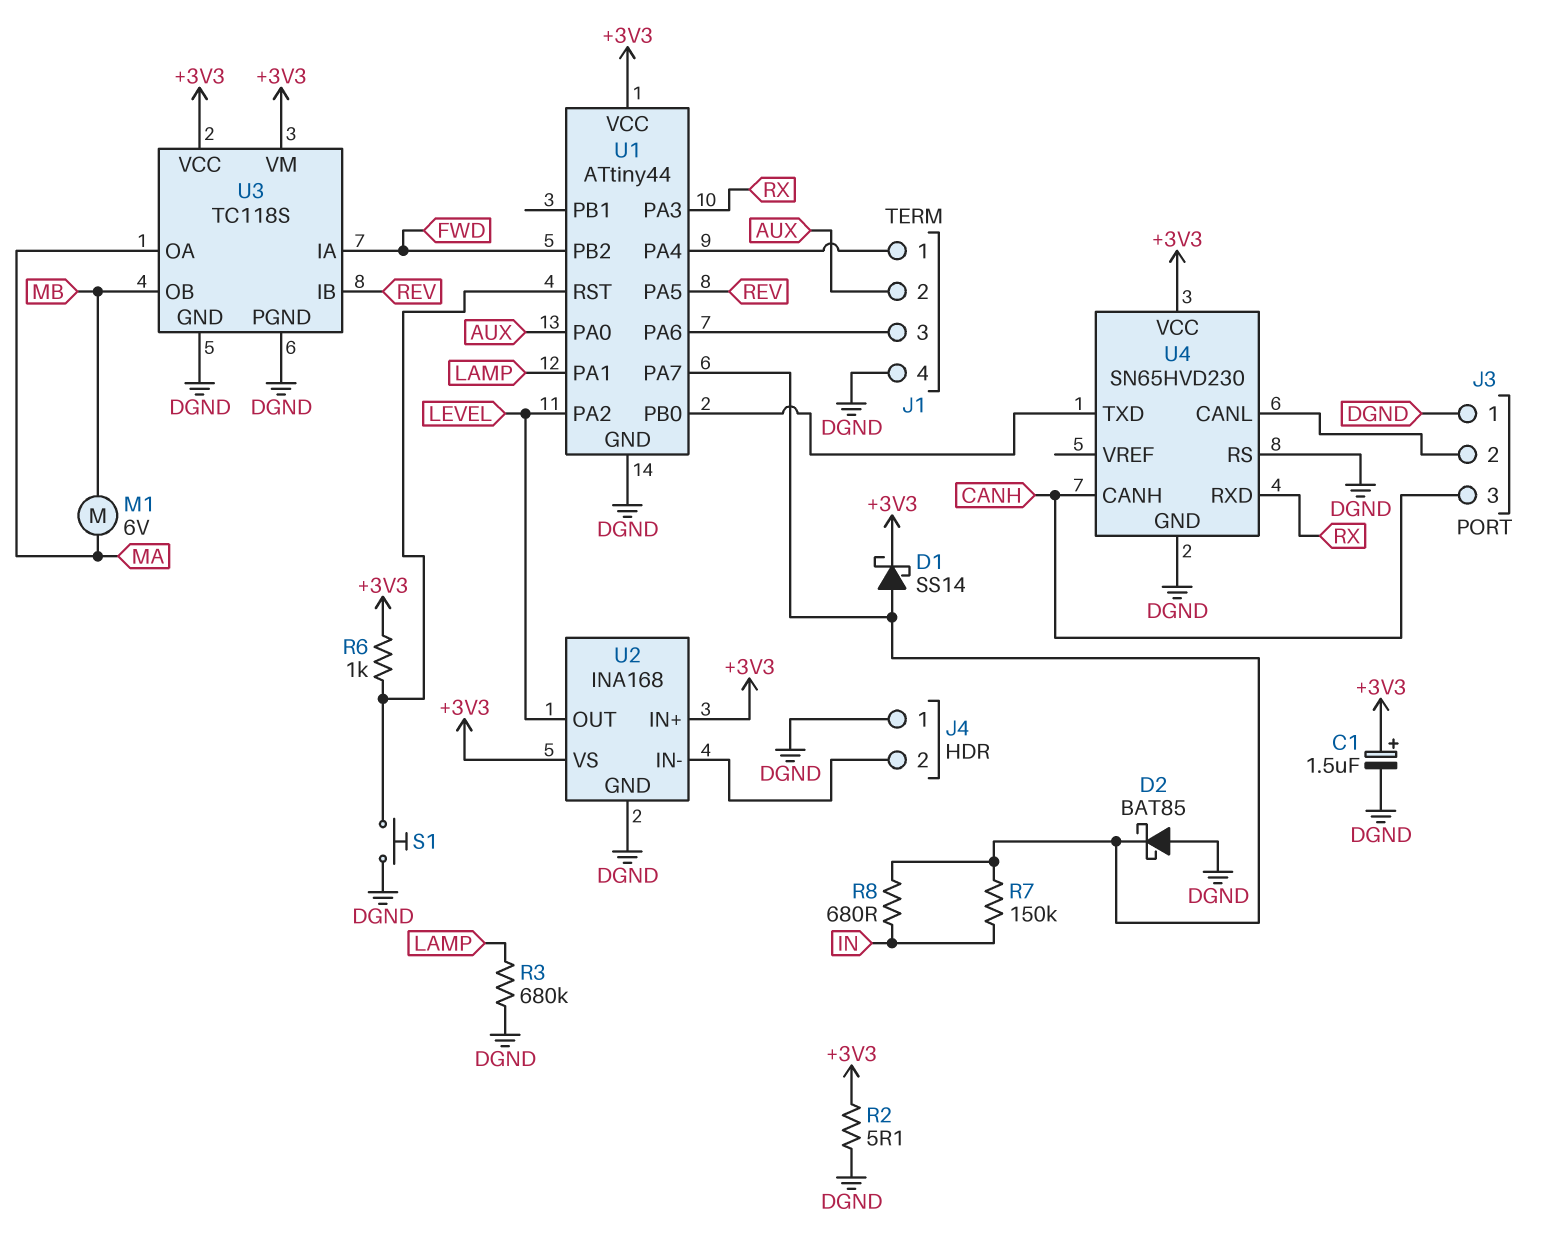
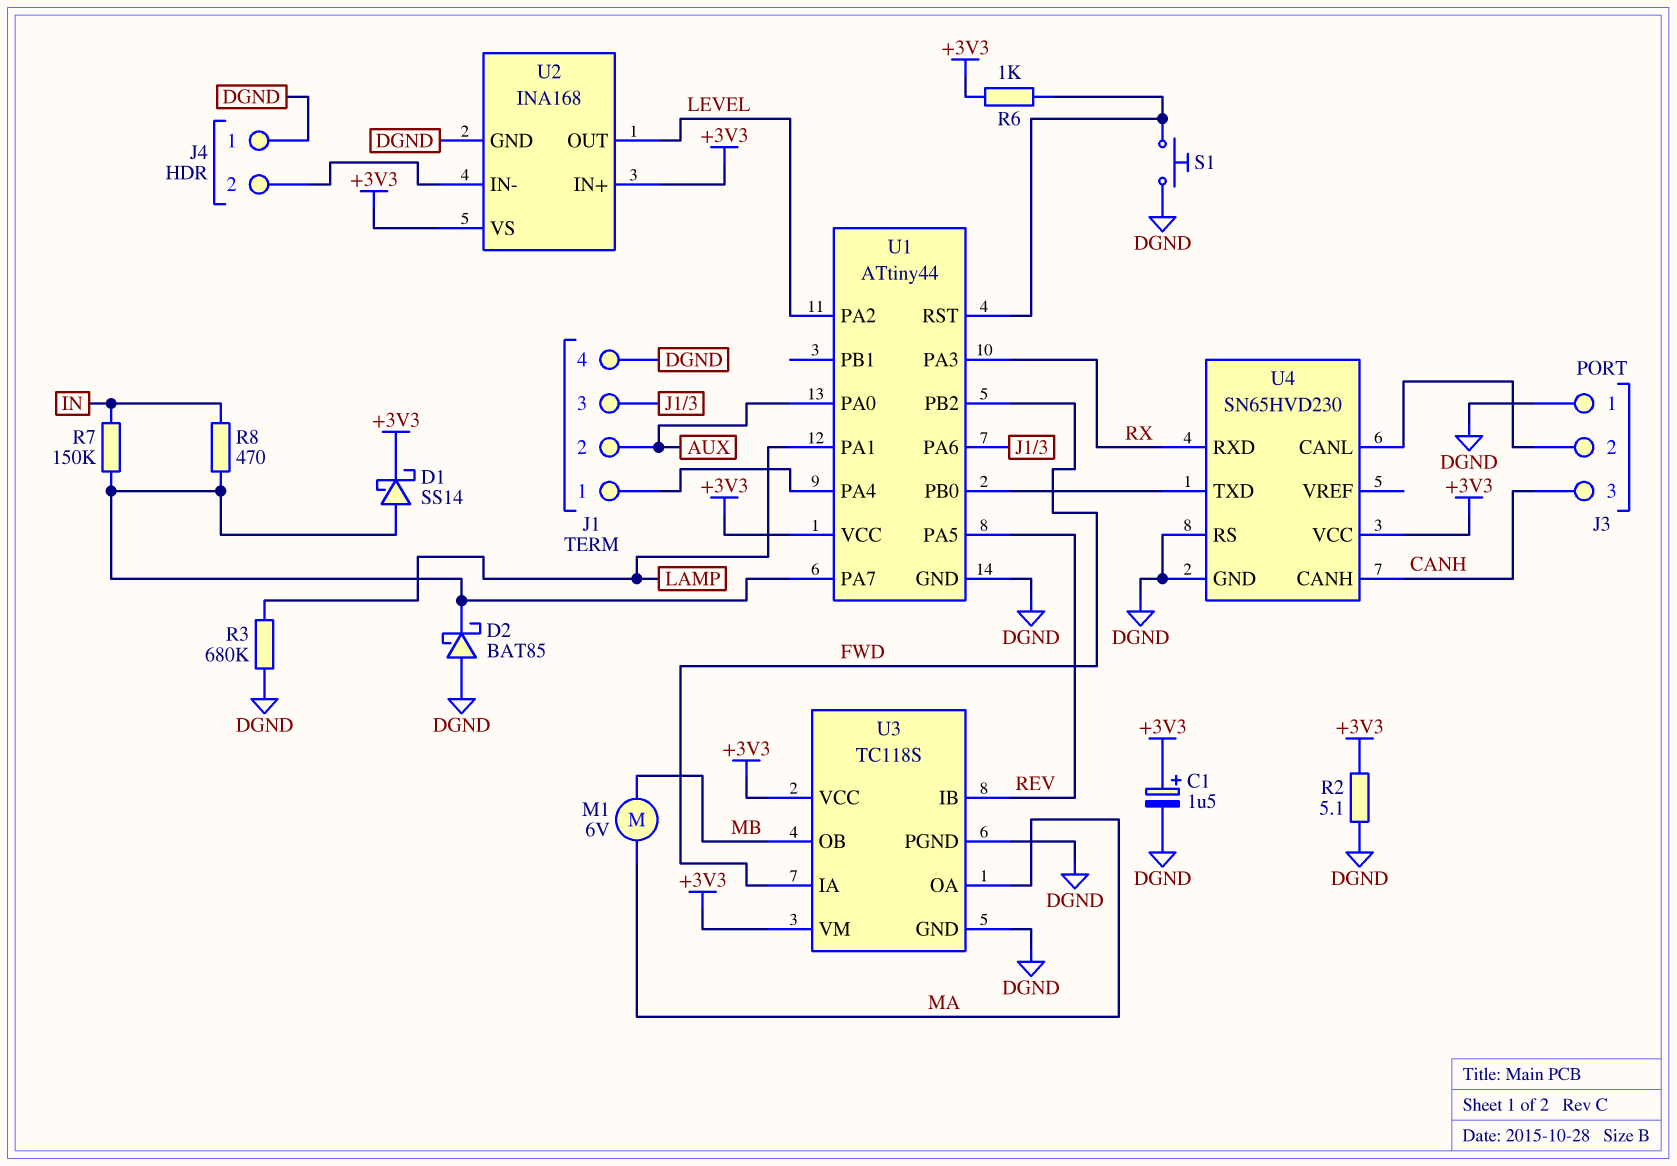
R8: 680 (IN, U1/PA7) -> 470 (IN, U1/PA7)

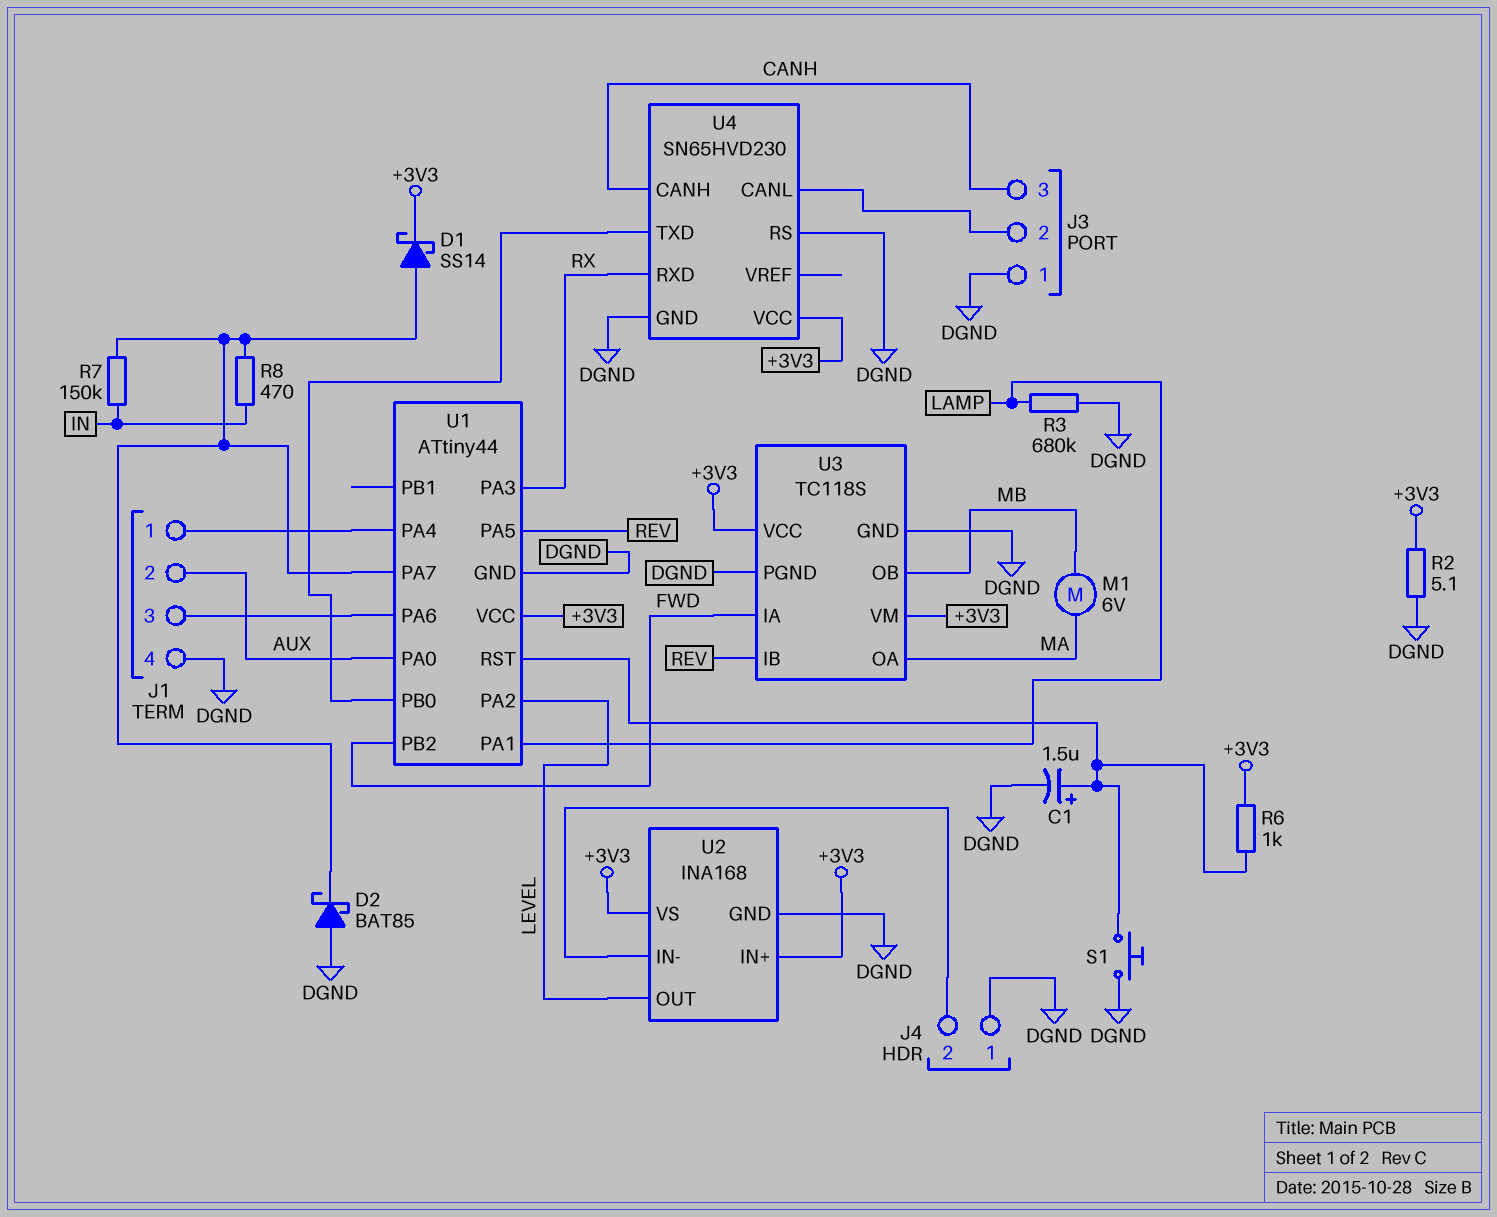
C1: 1.5uF (plus +3V3, minus DGND) -> 1.5uF (plus U1/RST, minus DGND)

